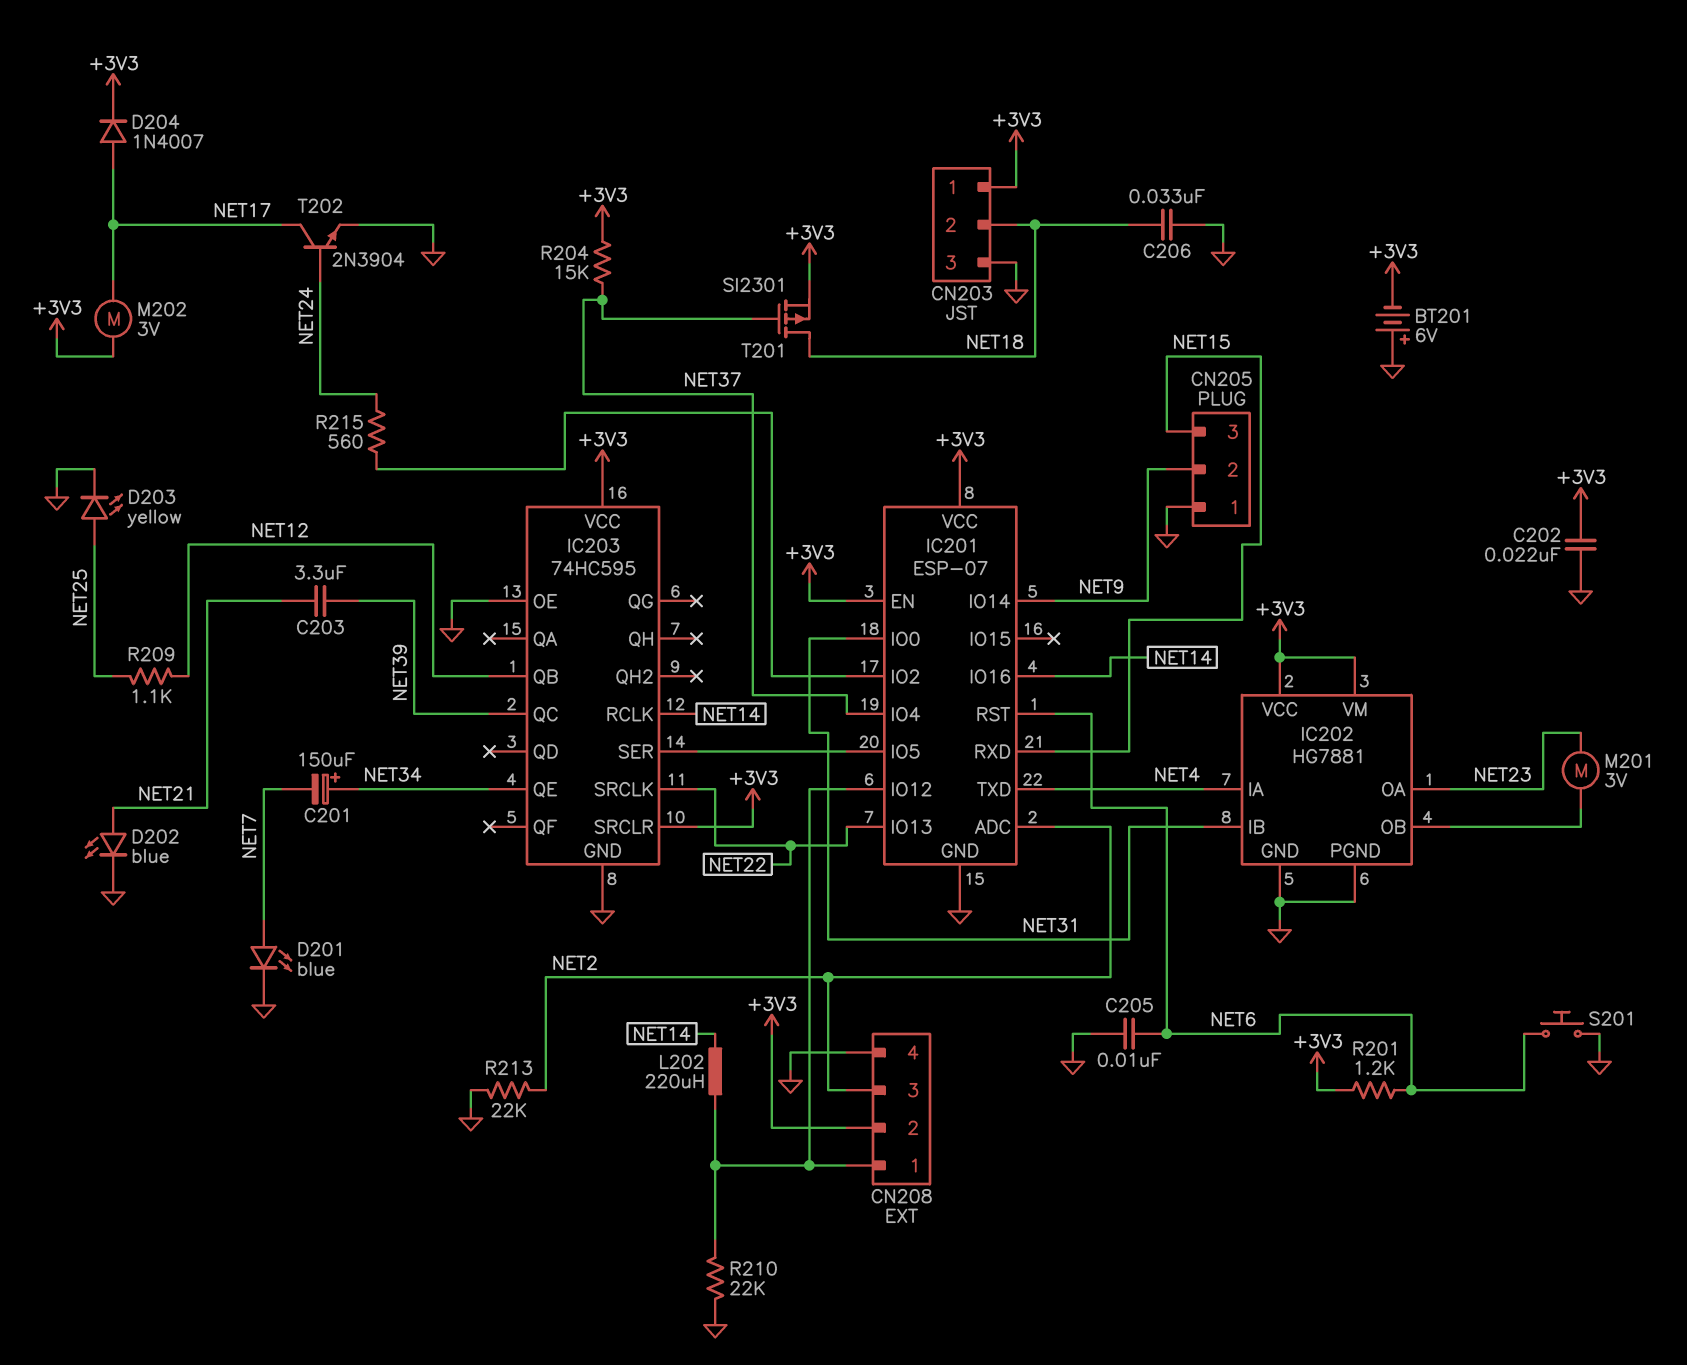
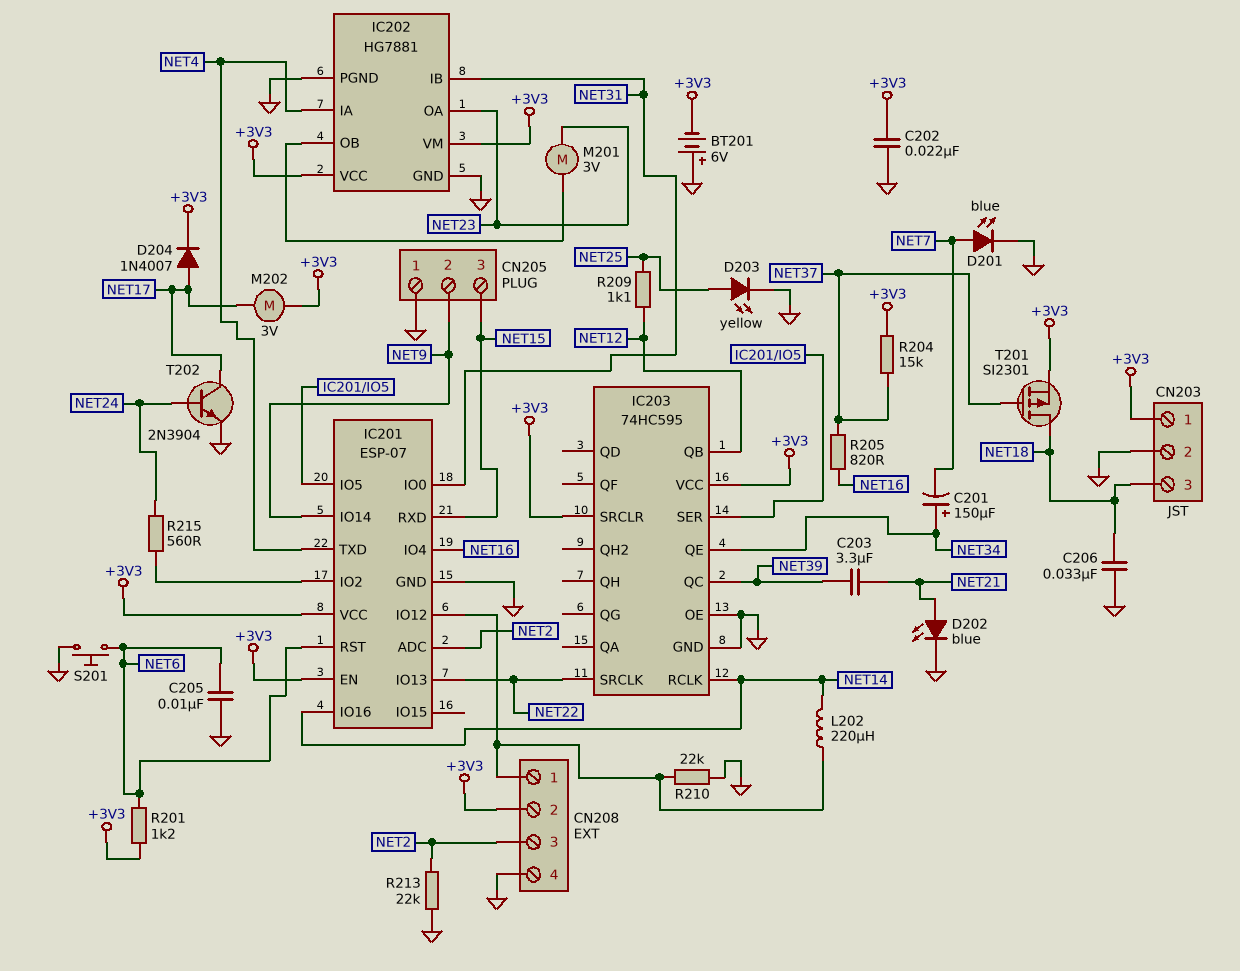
CN203 pin 2: NET18 -> GND
CN203 pin 3: GND -> NET18
IC201 pin IO4: NET37 -> NET16
R205: none -> 820 (NET16, NET37)

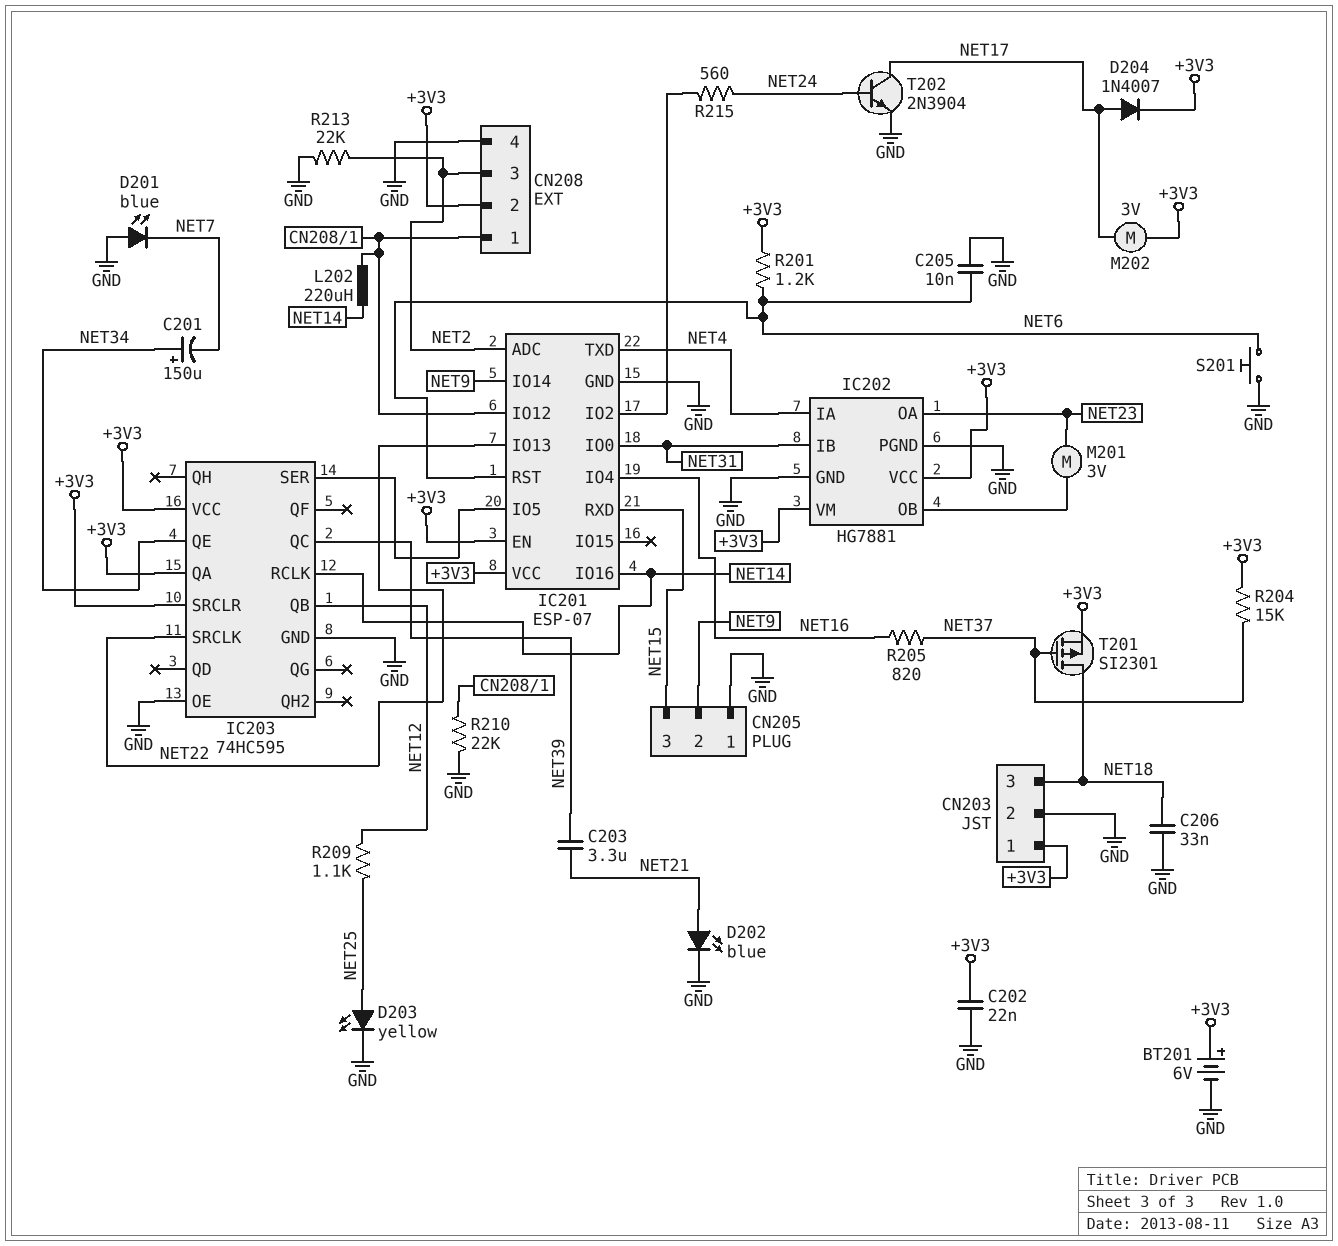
BT201: 6V (plus GND, minus +3V3) -> 6V (plus +3V3, minus GND)
D201: LED blue (A NET7, K GND) -> LED blue (A GND, K NET7)
IC203 pin QA: none -> +3V3

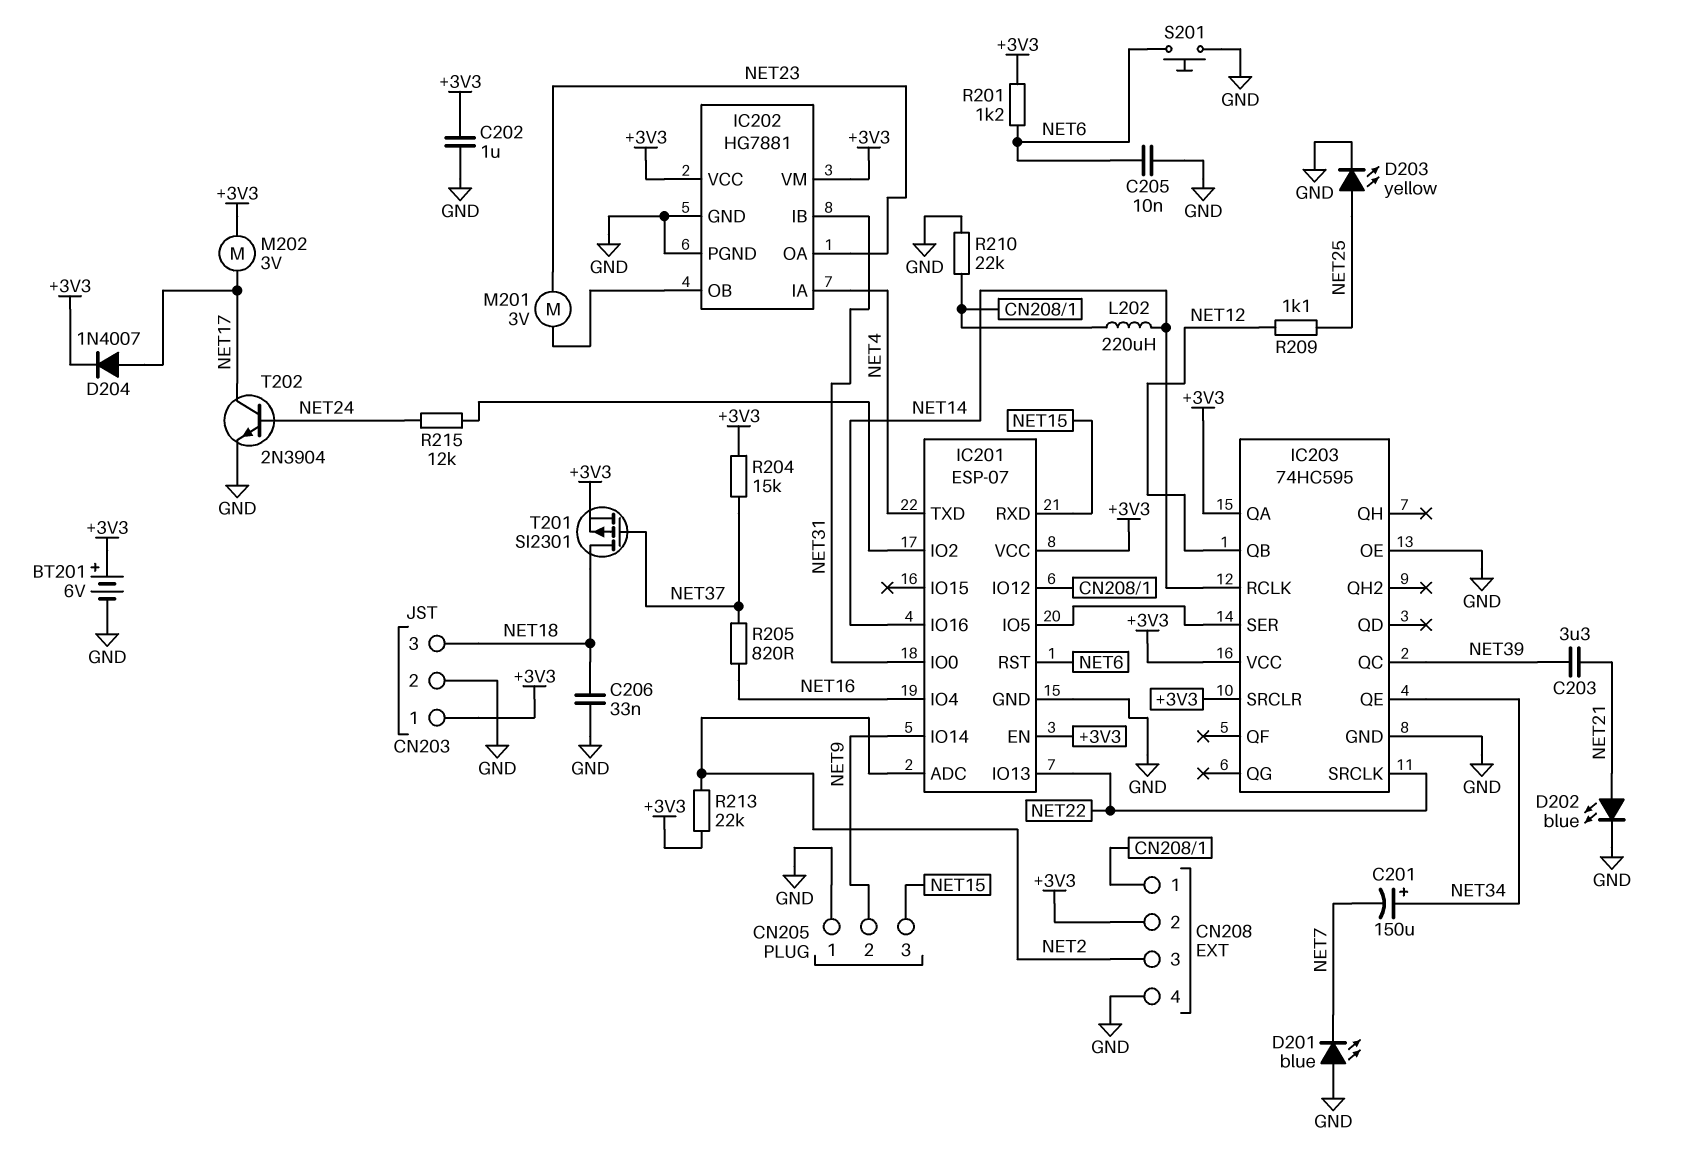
C202: 22nF (+3V3, GND) -> 1uF (+3V3, GND)
R213: 22k (GND, NET2) -> 22k (+3V3, NET2)
R215: 560 (IC201/IO2, NET24) -> 12k (IC201/IO2, NET24)

